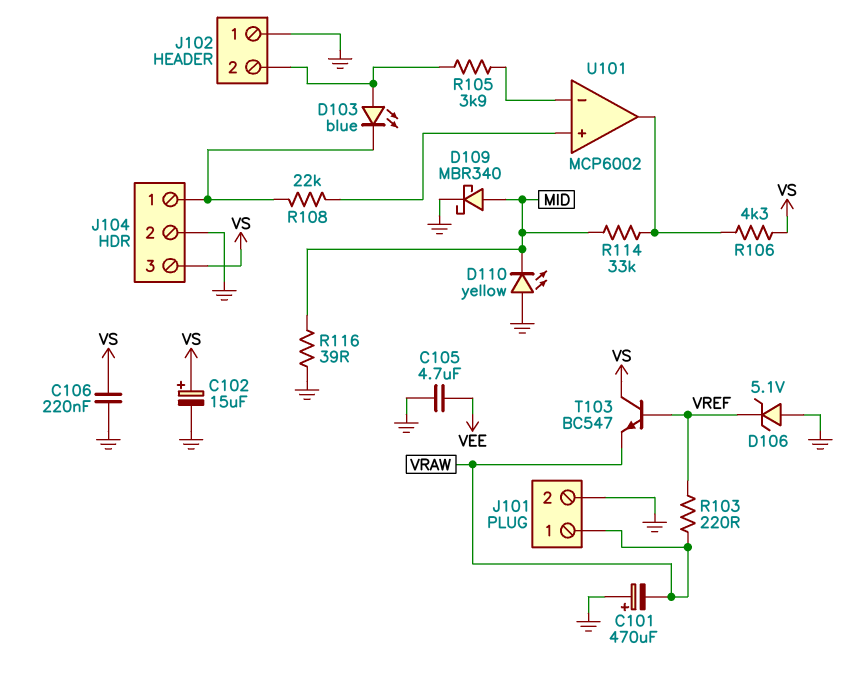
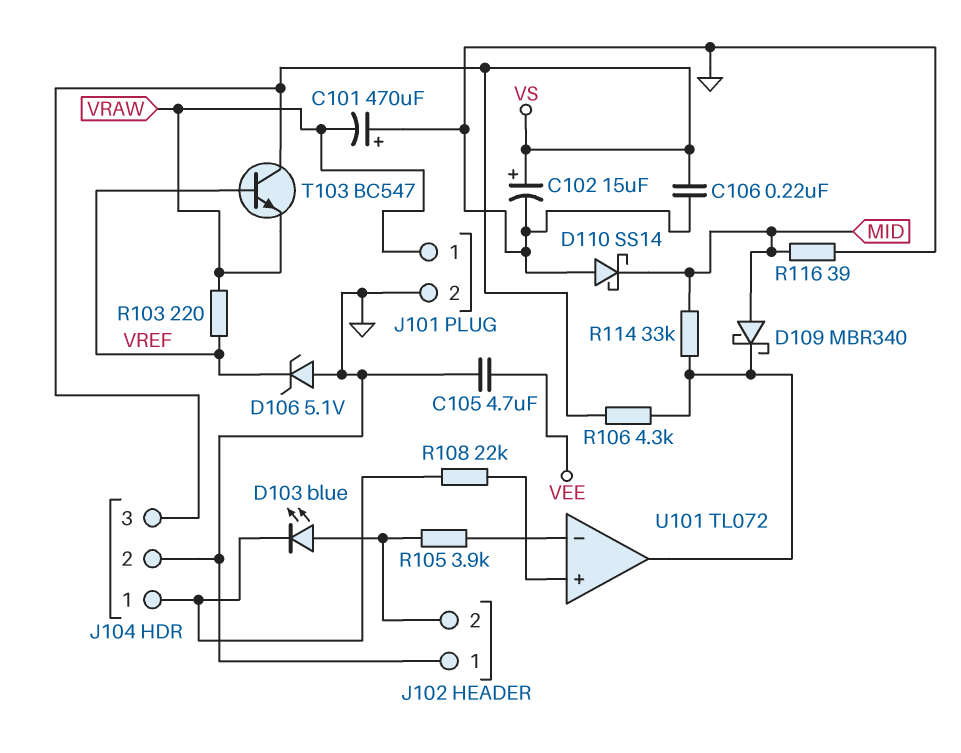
D109: schottky MBR340 (A MID, K GND) -> schottky MBR340 (A MID, K U101/out)
D110: LED yellow (A GND, K MID) -> schottky SS14 (A GND, K MID)
U101: MCP6002 -> TL072

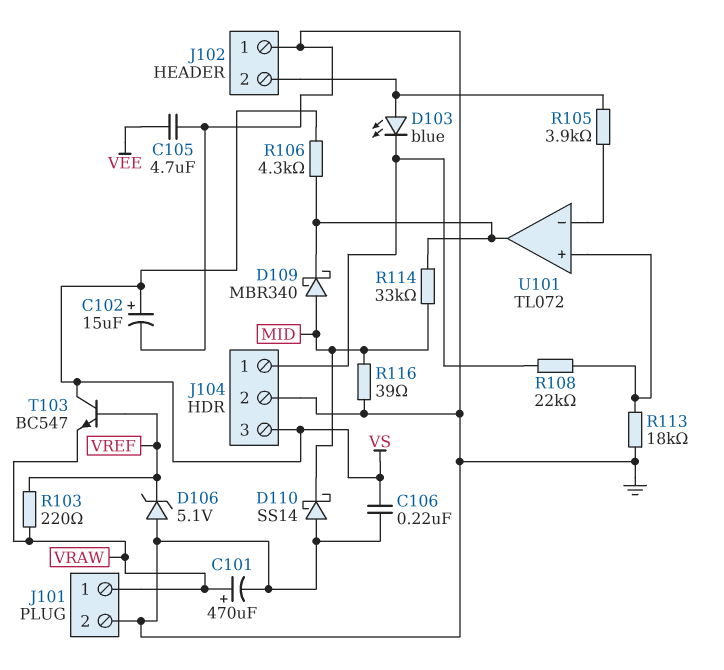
C101: 470uF (plus GND, minus VRAW) -> 470uF (plus VRAW, minus GND)
R113: none -> 18k (GND, U101/in+)

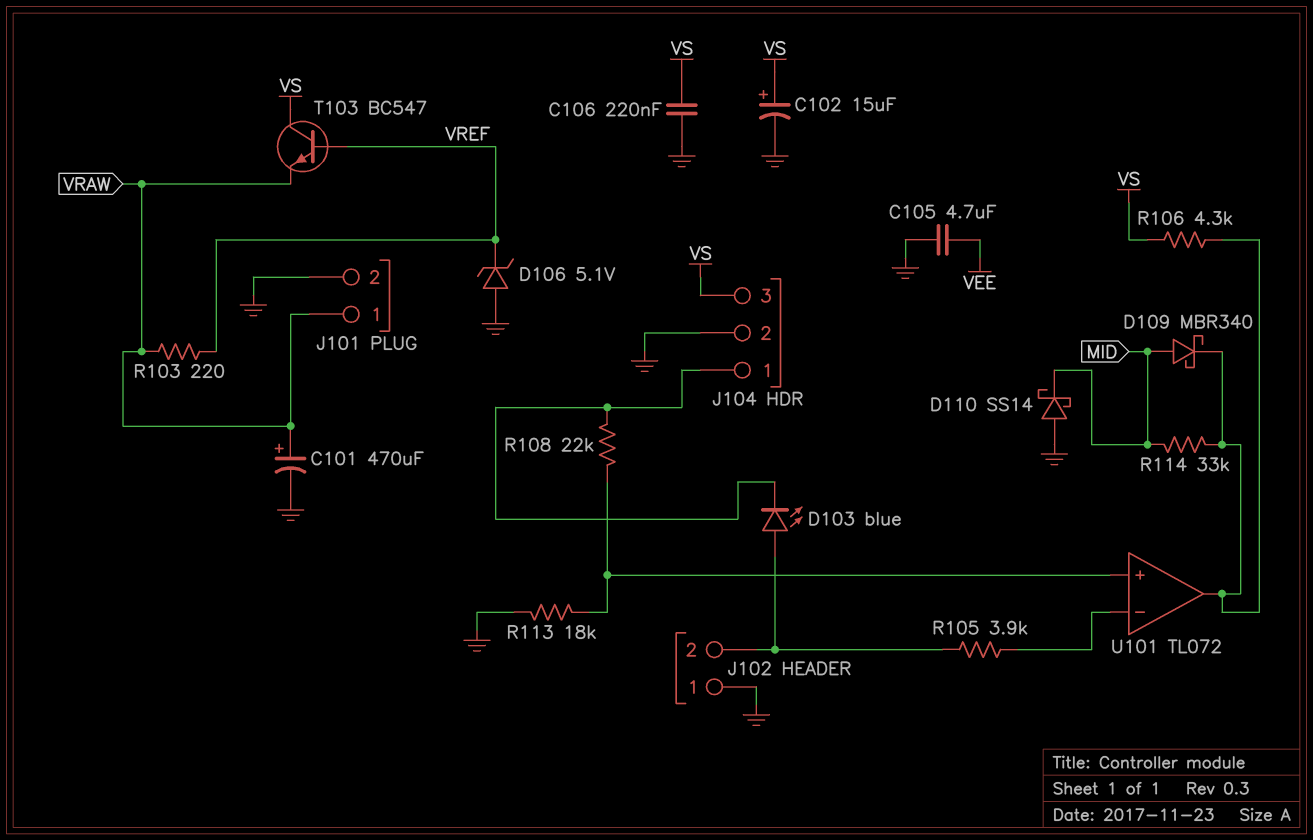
R116: 39 (GND, MID) -> none

